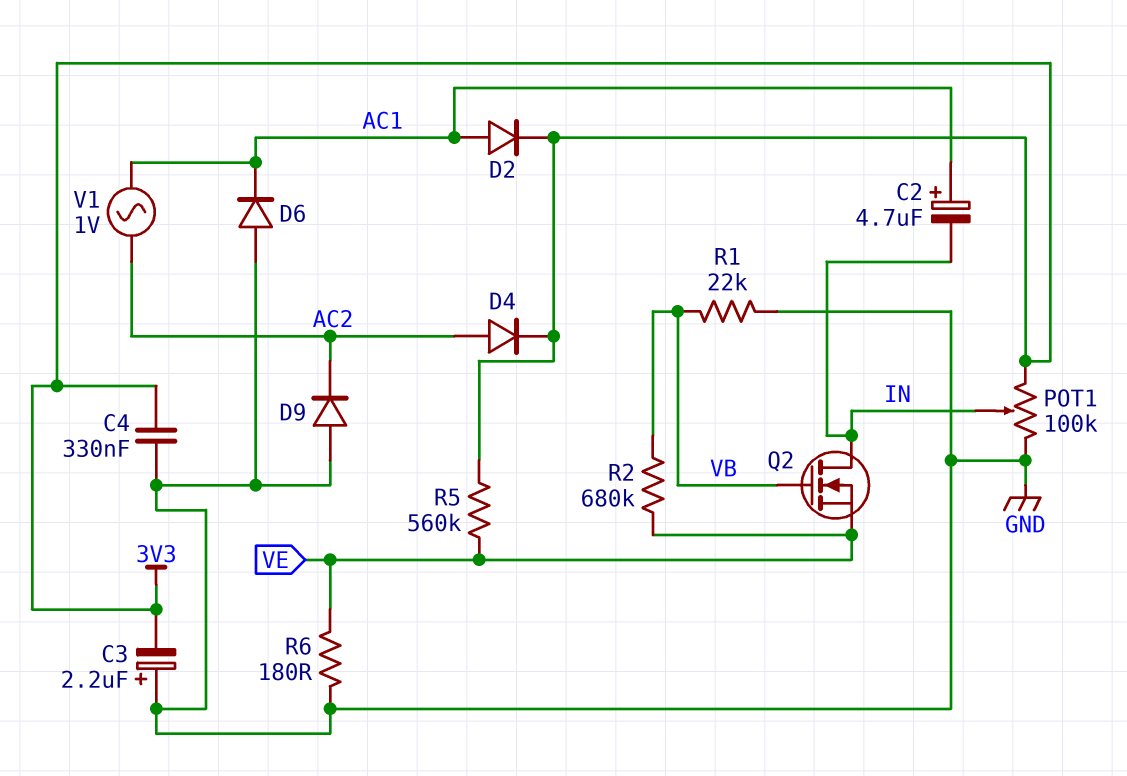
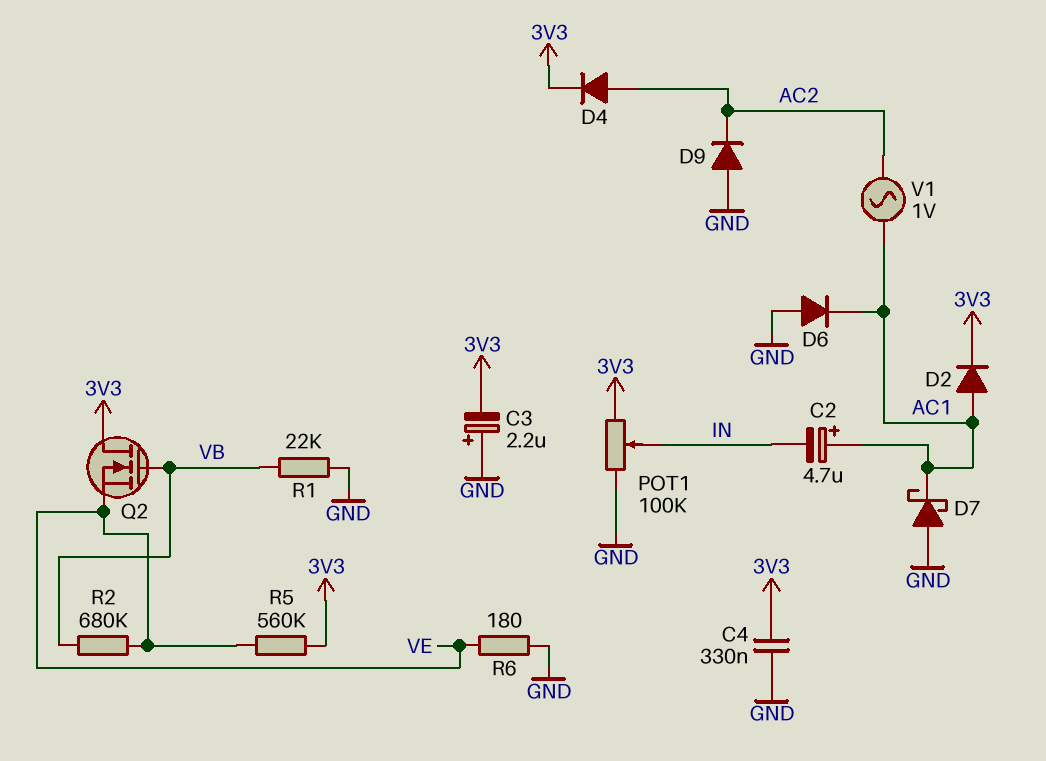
D7: none -> schottky (A GND, K AC1)
Q2: NMOS (G VB, D IN, S VE) -> NMOS (G VB, D 3V3, S VE)

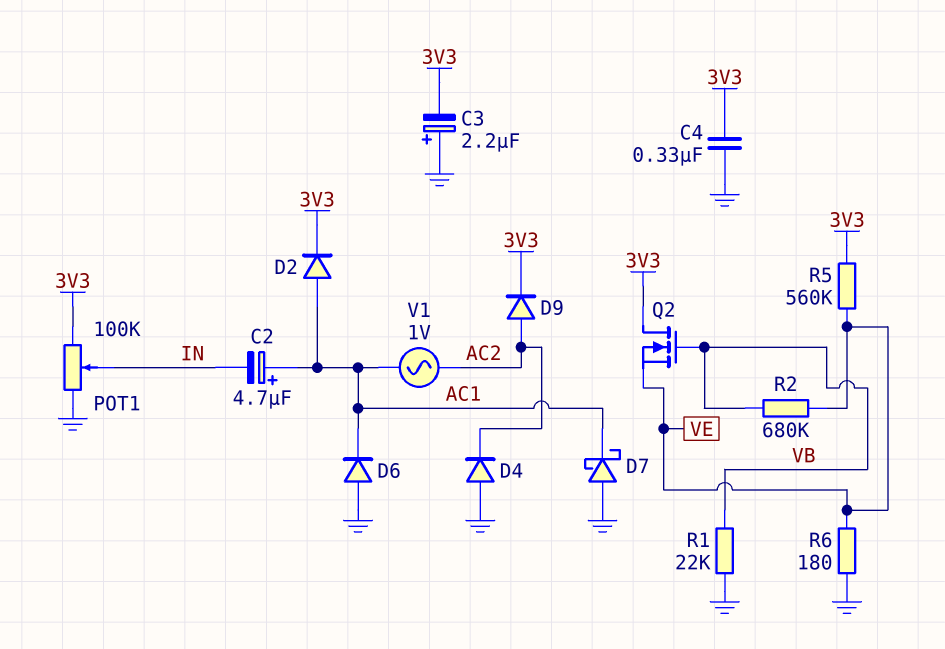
D4: diode (A AC2, K 3V3) -> diode (A GND, K AC2)
D9: diode (A GND, K AC2) -> diode (A AC2, K 3V3)

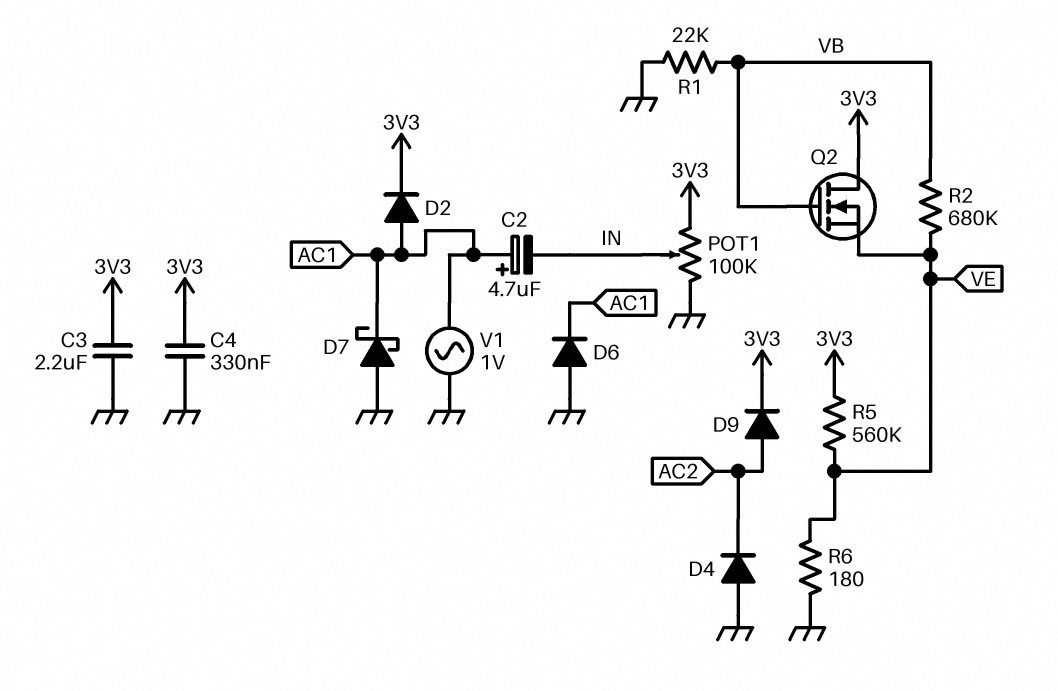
C3: 2.2uF (plus GND, minus 3V3) -> 2.2uF (3V3, GND)
V1: AC 1V (AC1, AC2) -> AC 1V (AC1, GND)

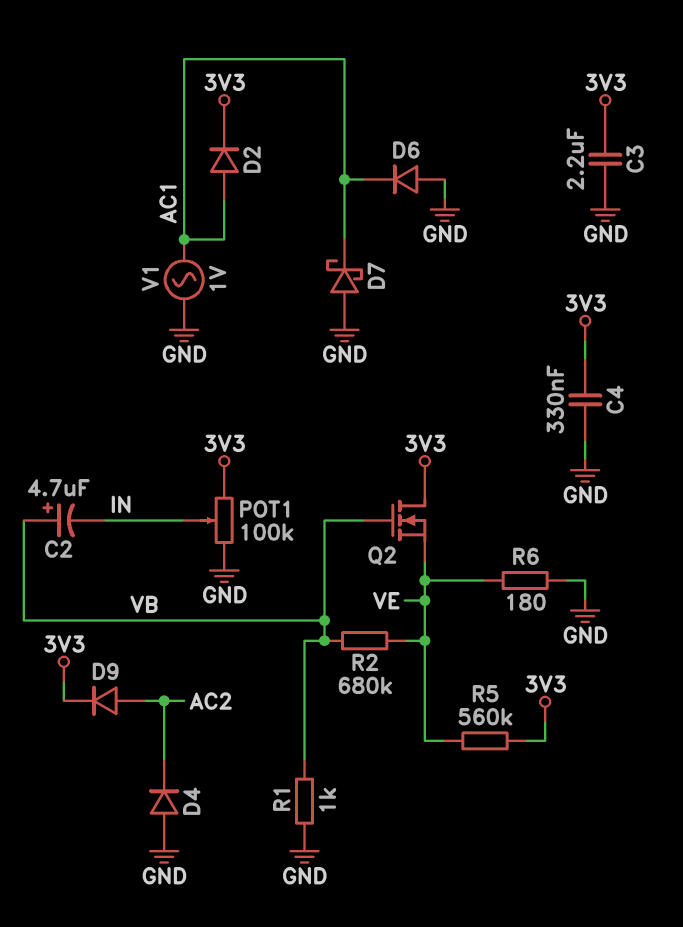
C2: 4.7uF (plus AC1, minus IN) -> 4.7uF (plus VB, minus IN)
R1: 22k (GND, VB) -> 1k (GND, VB)

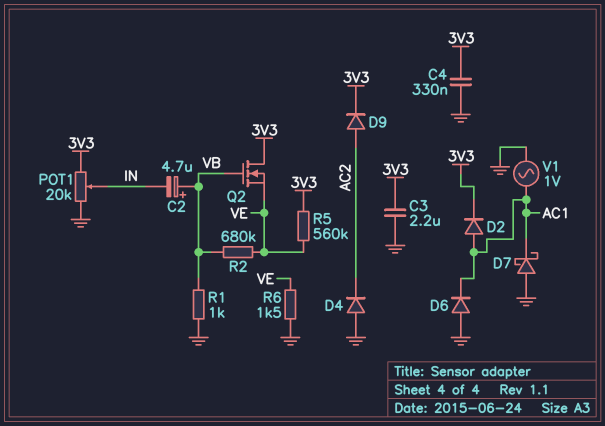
POT1: 100k (3V3, GND, wiper IN) -> 20k (3V3, GND, wiper IN)
R6: 180 (GND, VE) -> 1.5k (GND, VE)

